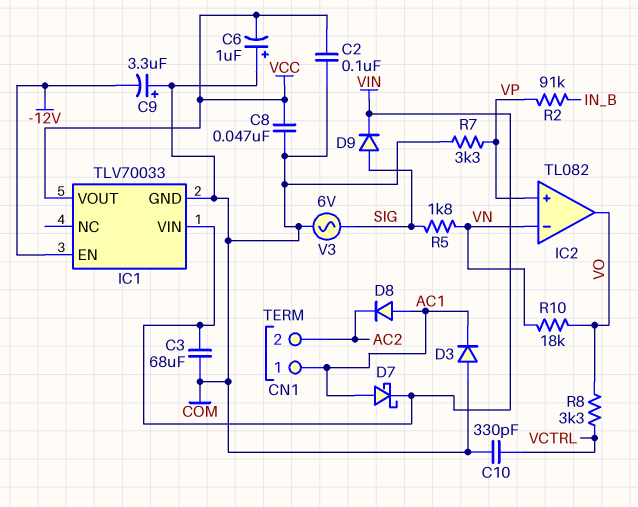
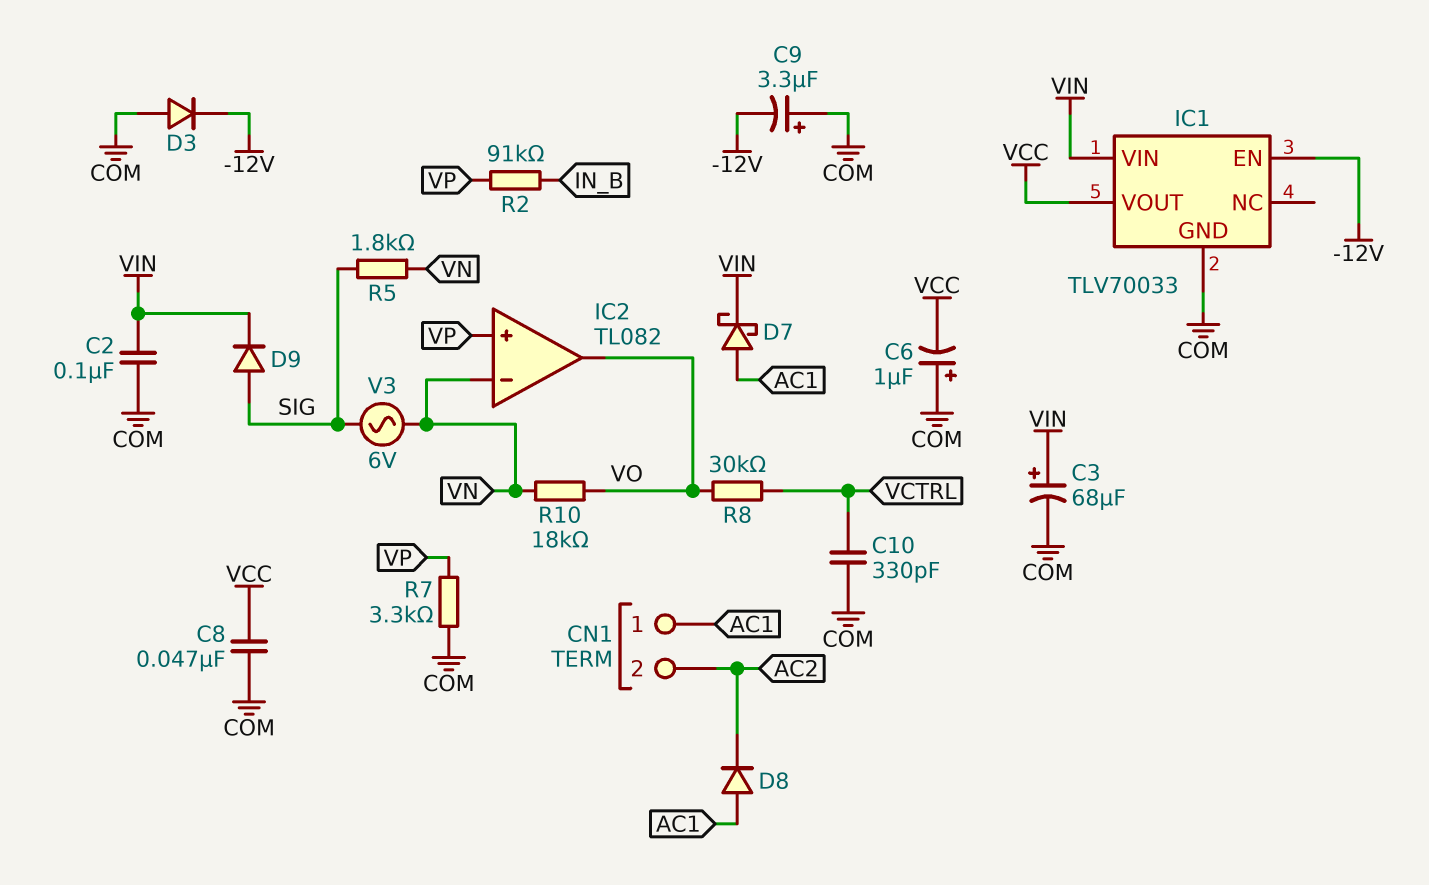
C2: 100nF (COM, VCC) -> 100nF (COM, VIN)
C3: 68uF (COM, VIN) -> 68uF (plus VIN, minus COM)
D3: diode (A COM, K AC1) -> diode (A COM, K -12V)
R8: 3.3k (VCTRL, VO) -> 30k (VCTRL, VO)
V3: AC 6V (COM, SIG) -> AC 6V (SIG, VN)

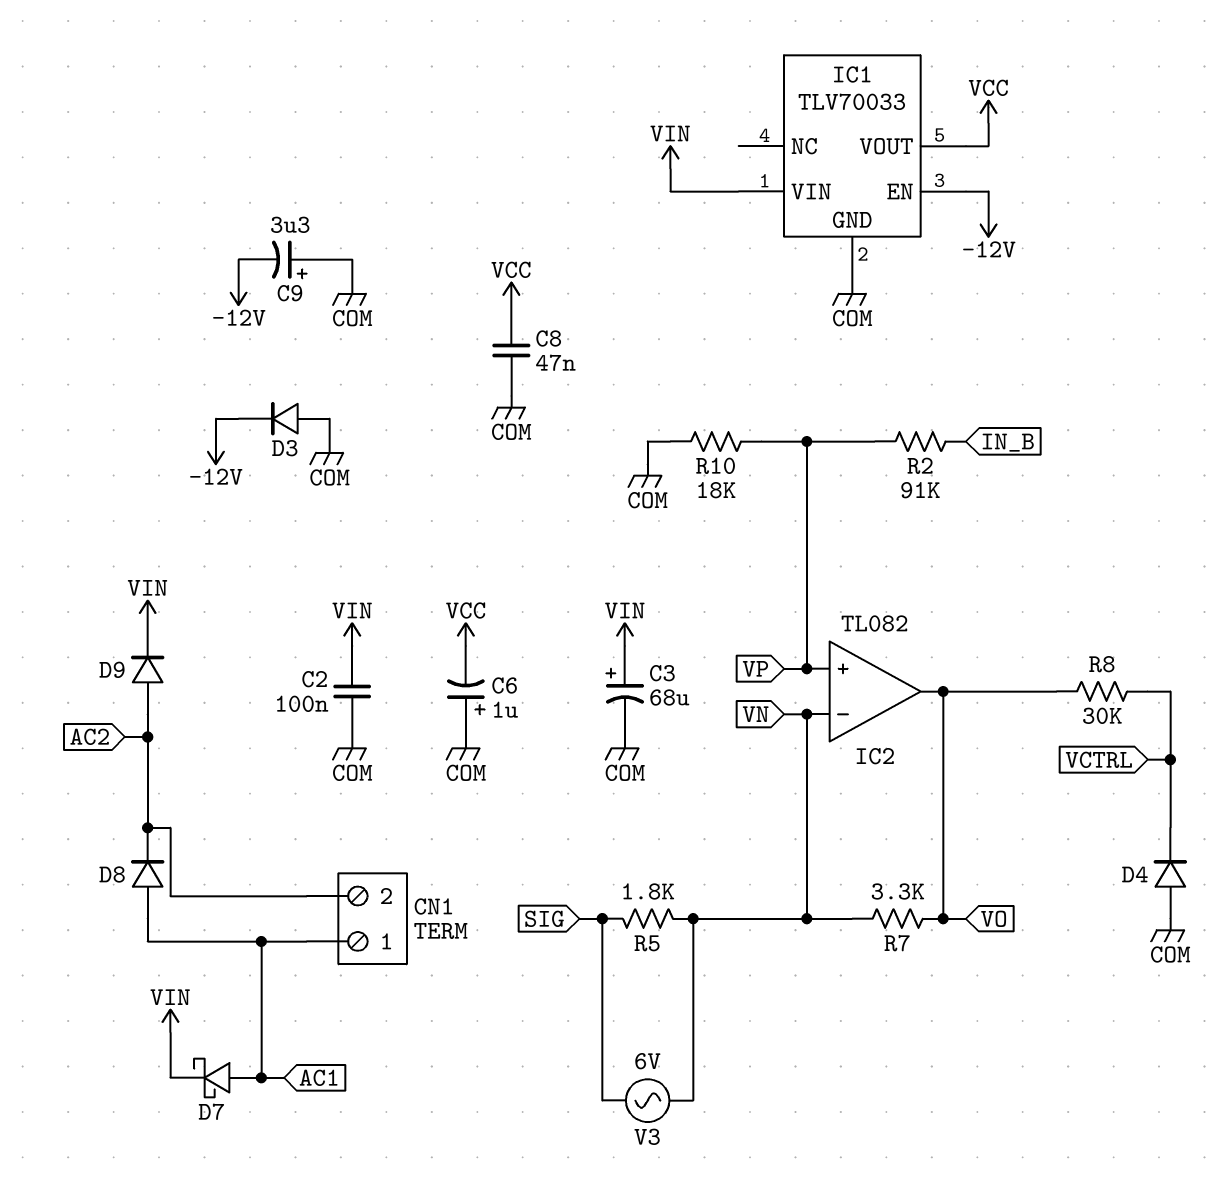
C10: 330pF (COM, VCTRL) -> none
D4: none -> diode (A COM, K VCTRL)
D9: diode (A SIG, K VIN) -> diode (A AC2, K VIN)
R7: 3.3k (COM, VP) -> 3.3k (VN, VO)
R10: 18k (VN, VO) -> 18k (COM, VP)

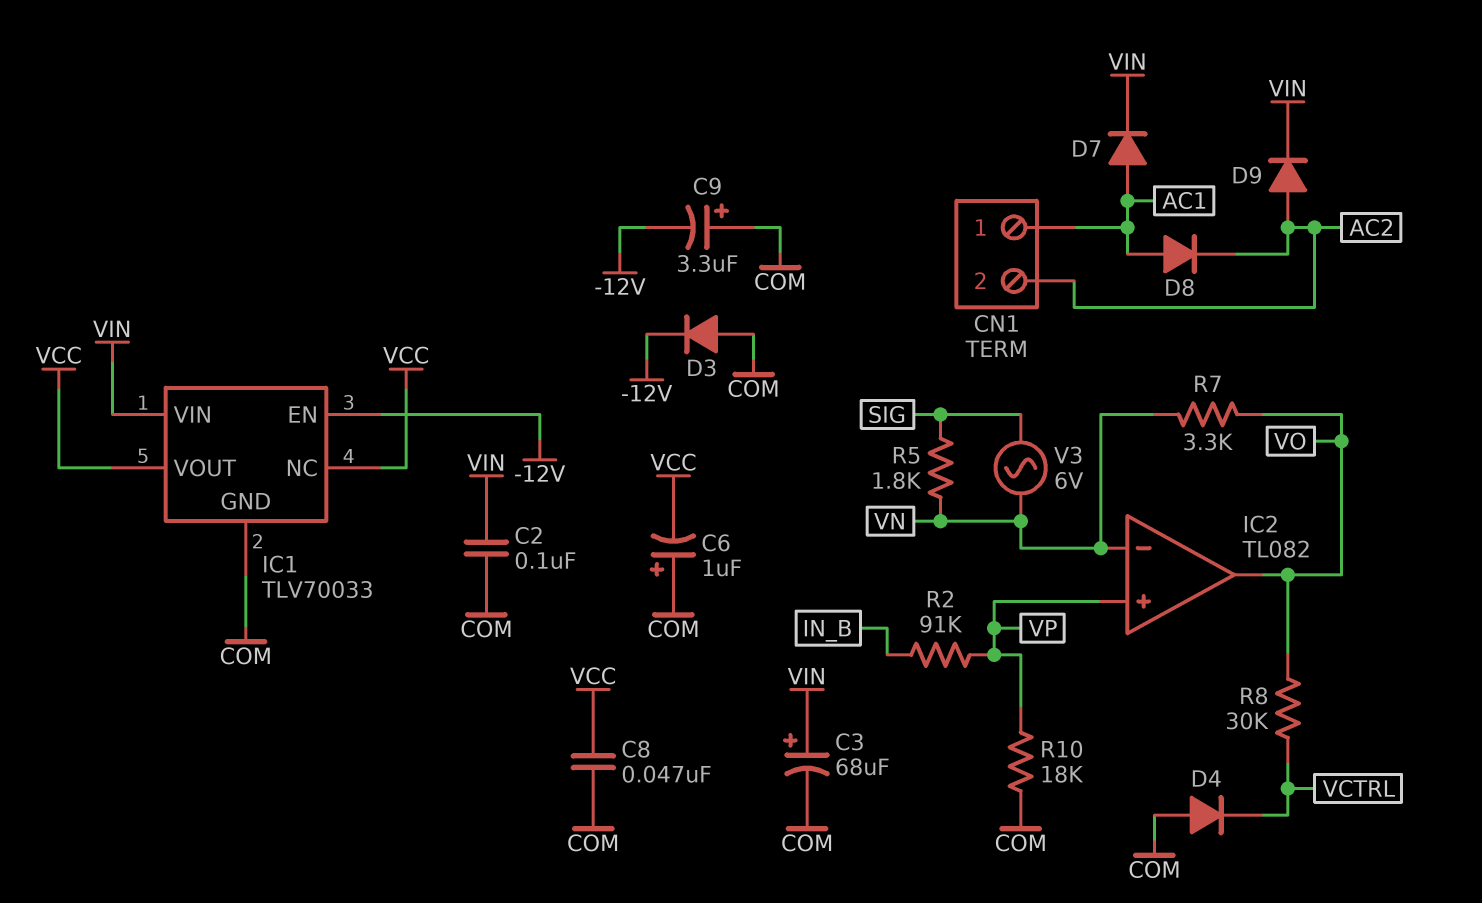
D7: schottky (A AC1, K VIN) -> diode (A AC1, K VIN)
IC1 pin NC: none -> VCC

